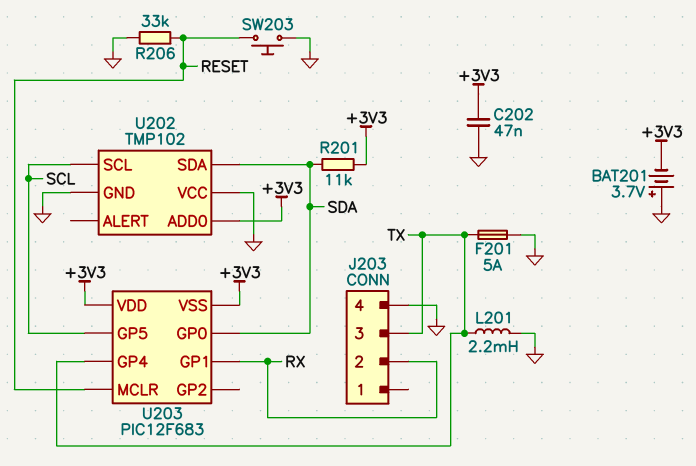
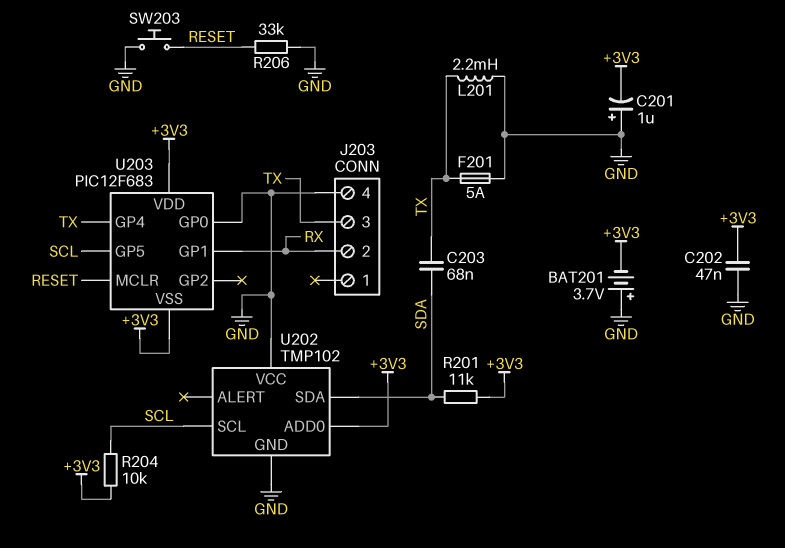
C201: none -> 1uF (plus GND, minus +3V3)
C203: none -> 68nF (SDA, TX)
R204: none -> 10k (+3V3, SCL)
U203 pin GP0: SDA -> GND

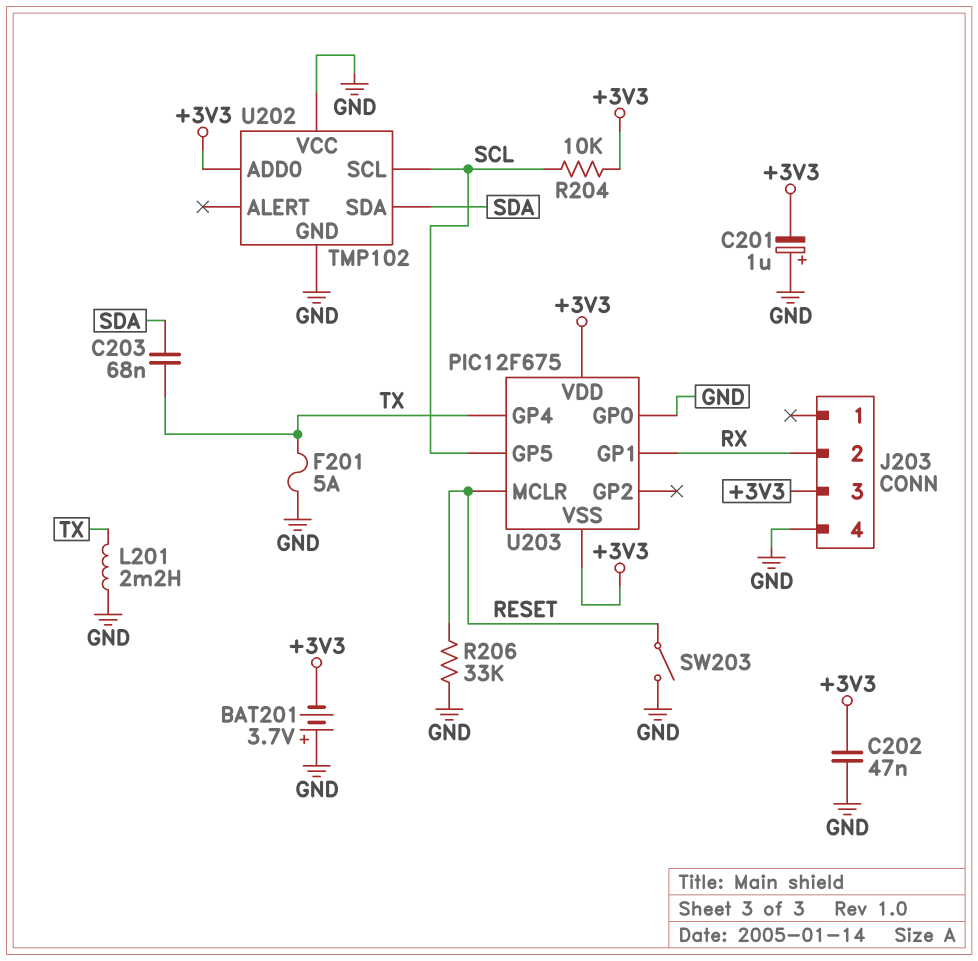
J203 pin 3: TX -> +3V3
R201: 11k (+3V3, SDA) -> none
SW203: button (GND, RESET) -> switch (GND, RESET)
U203: PIC12F683 -> PIC12F675

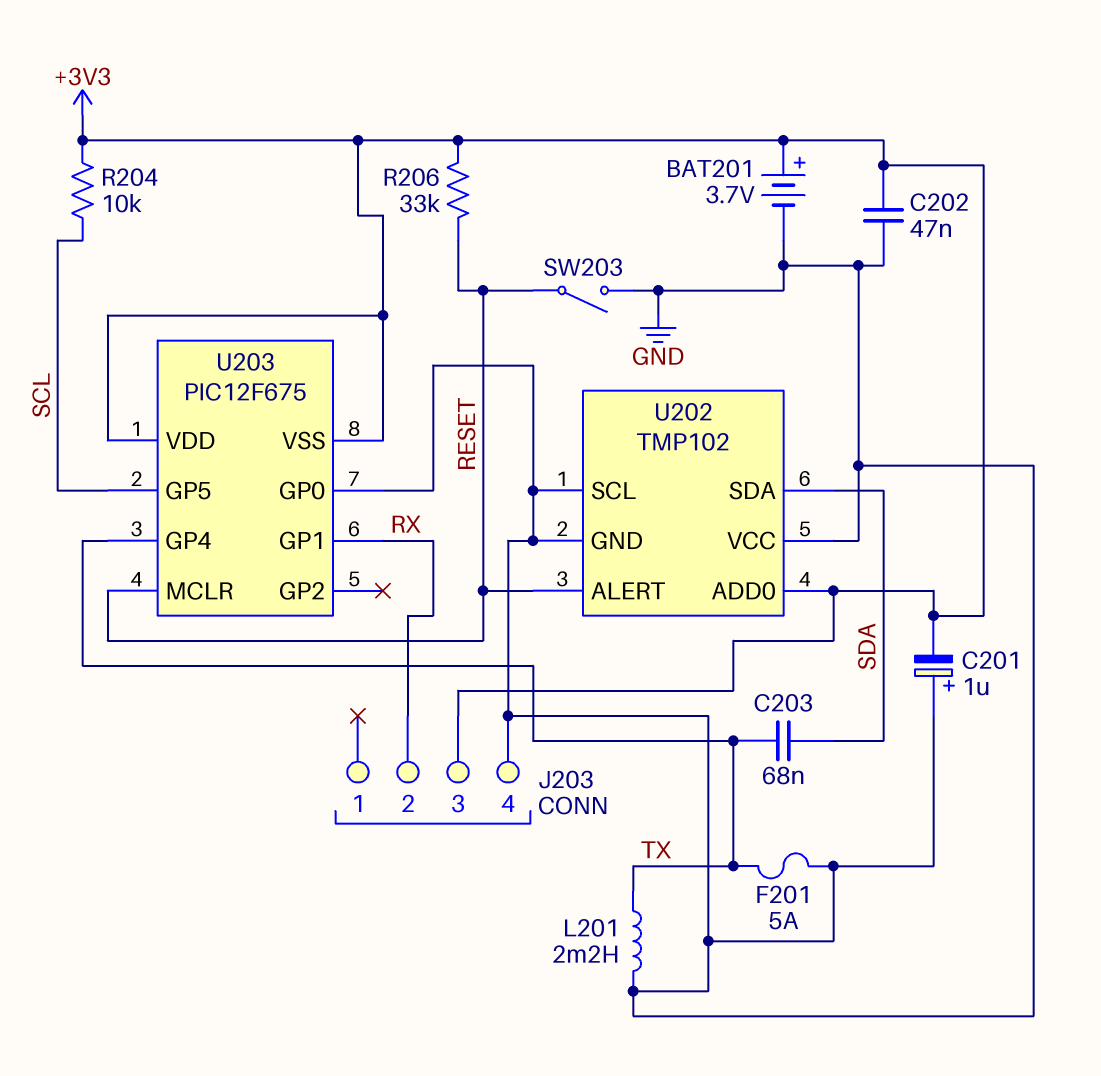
BAT201: 3.7V (plus GND, minus +3V3) -> 3.7V (plus +3V3, minus GND)
R206: 33k (GND, RESET) -> 33k (+3V3, RESET)
U202 pin ALERT: none -> RESET
U202 pin SCL: SCL -> GND

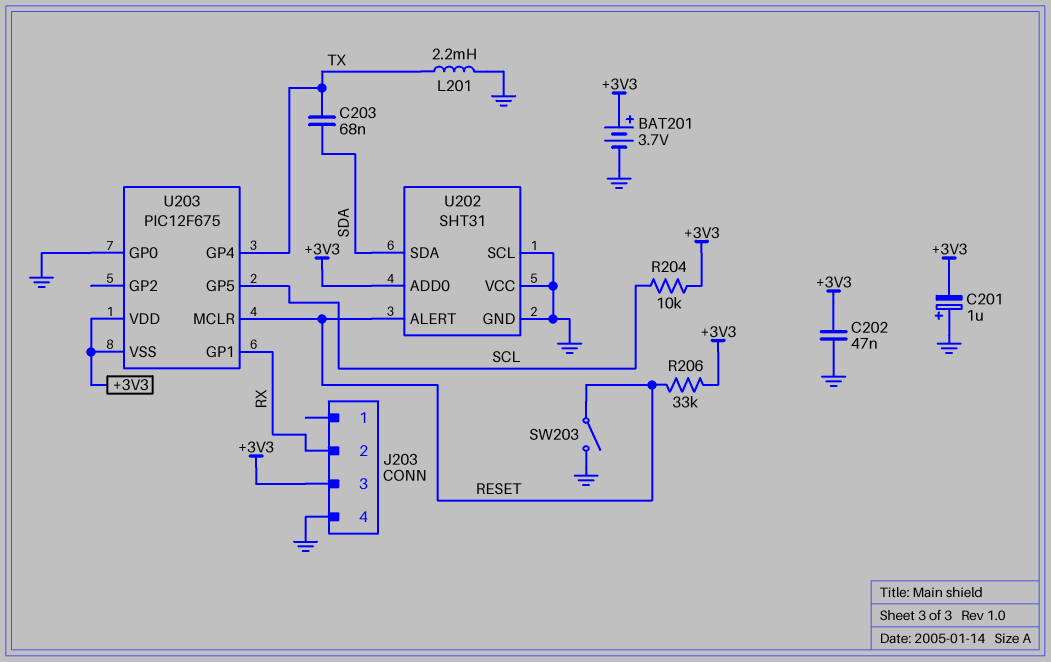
F201: 5A (GND, TX) -> none
U202: TMP102 -> SHT31

